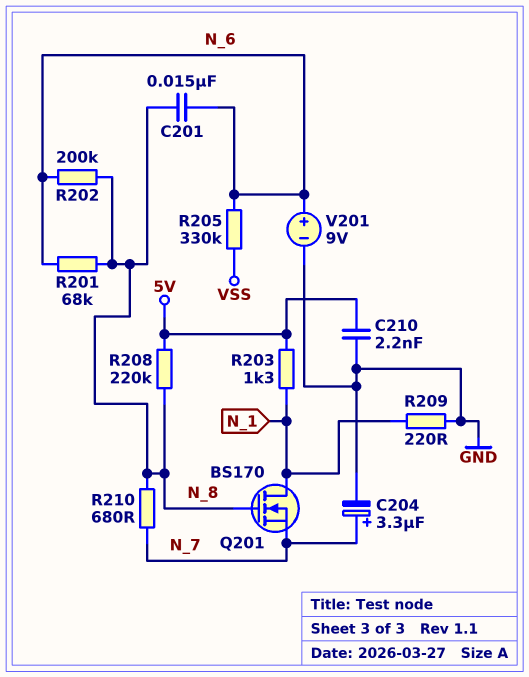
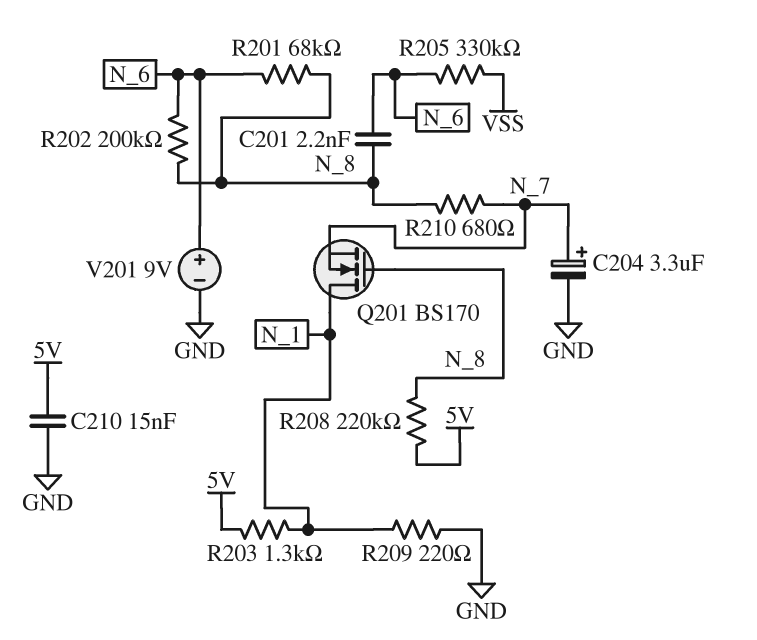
C201: 15nF (N_6, N_8) -> 2.2nF (N_6, N_8)
C210: 2.2nF (5V, GND) -> 15nF (5V, GND)

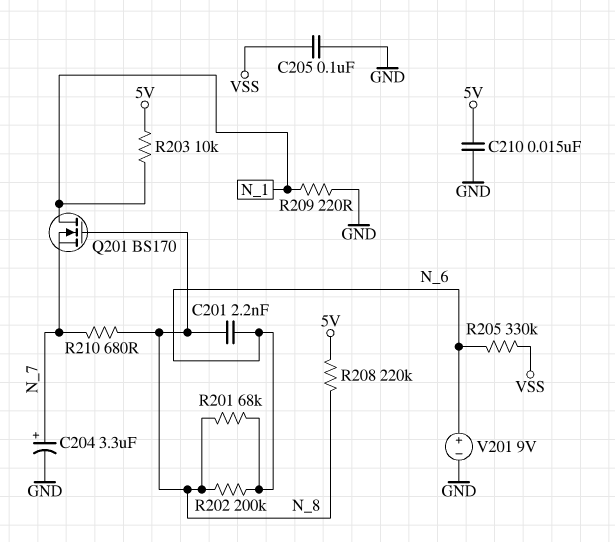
C205: none -> 100nF (GND, VSS)
R203: 1.3k (5V, N_1) -> 10k (5V, N_1)

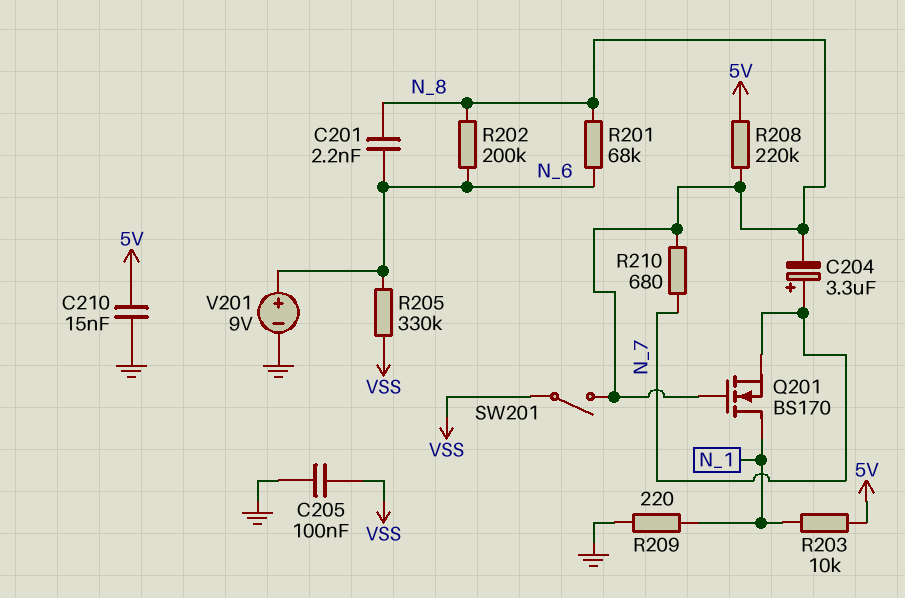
C204: 3.3uF (plus N_7, minus GND) -> 3.3uF (plus N_7, minus N_8)
SW201: none -> switch (N_8, VSS)

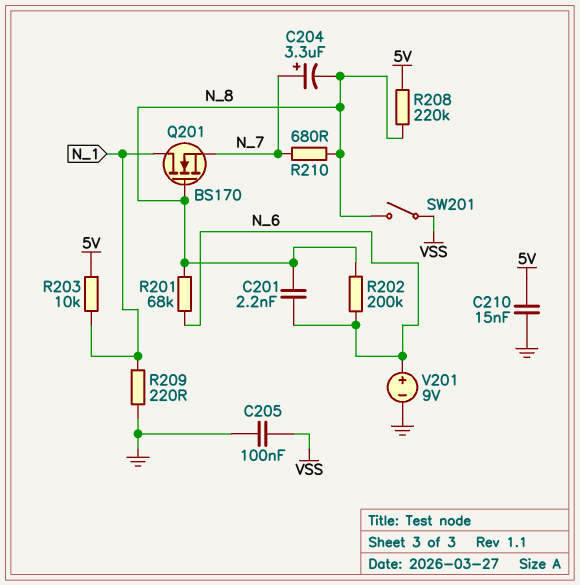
R205: 330k (N_6, VSS) -> none

